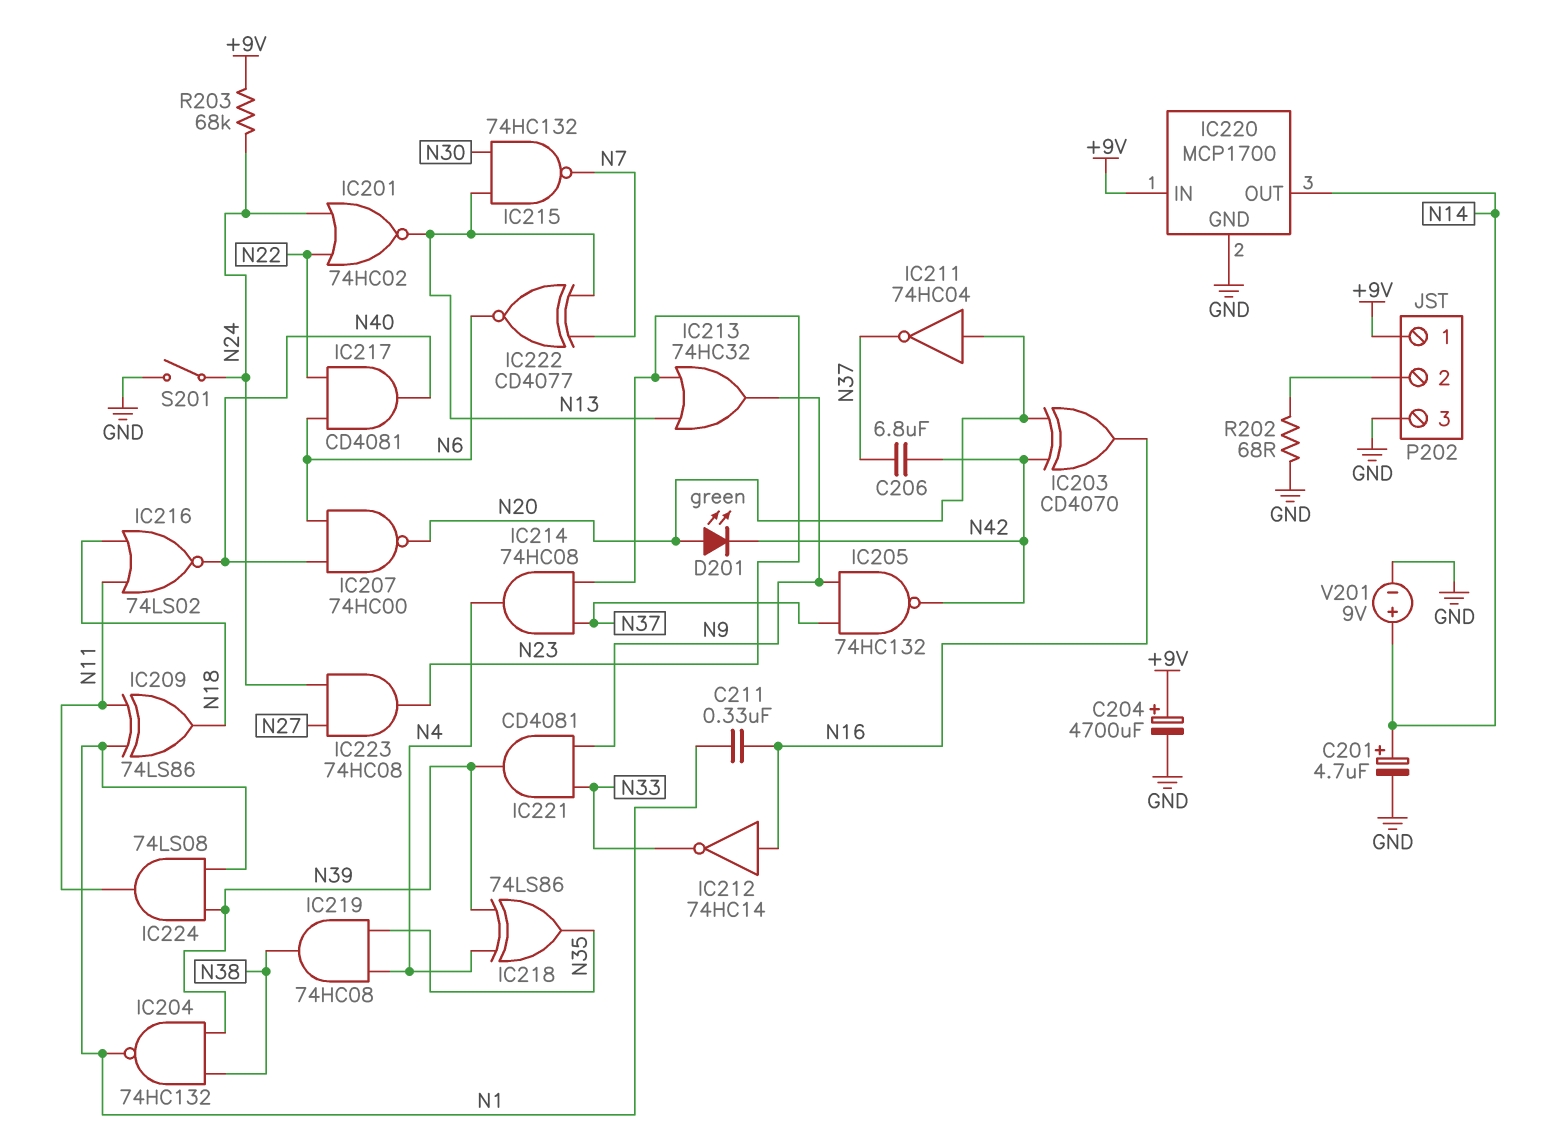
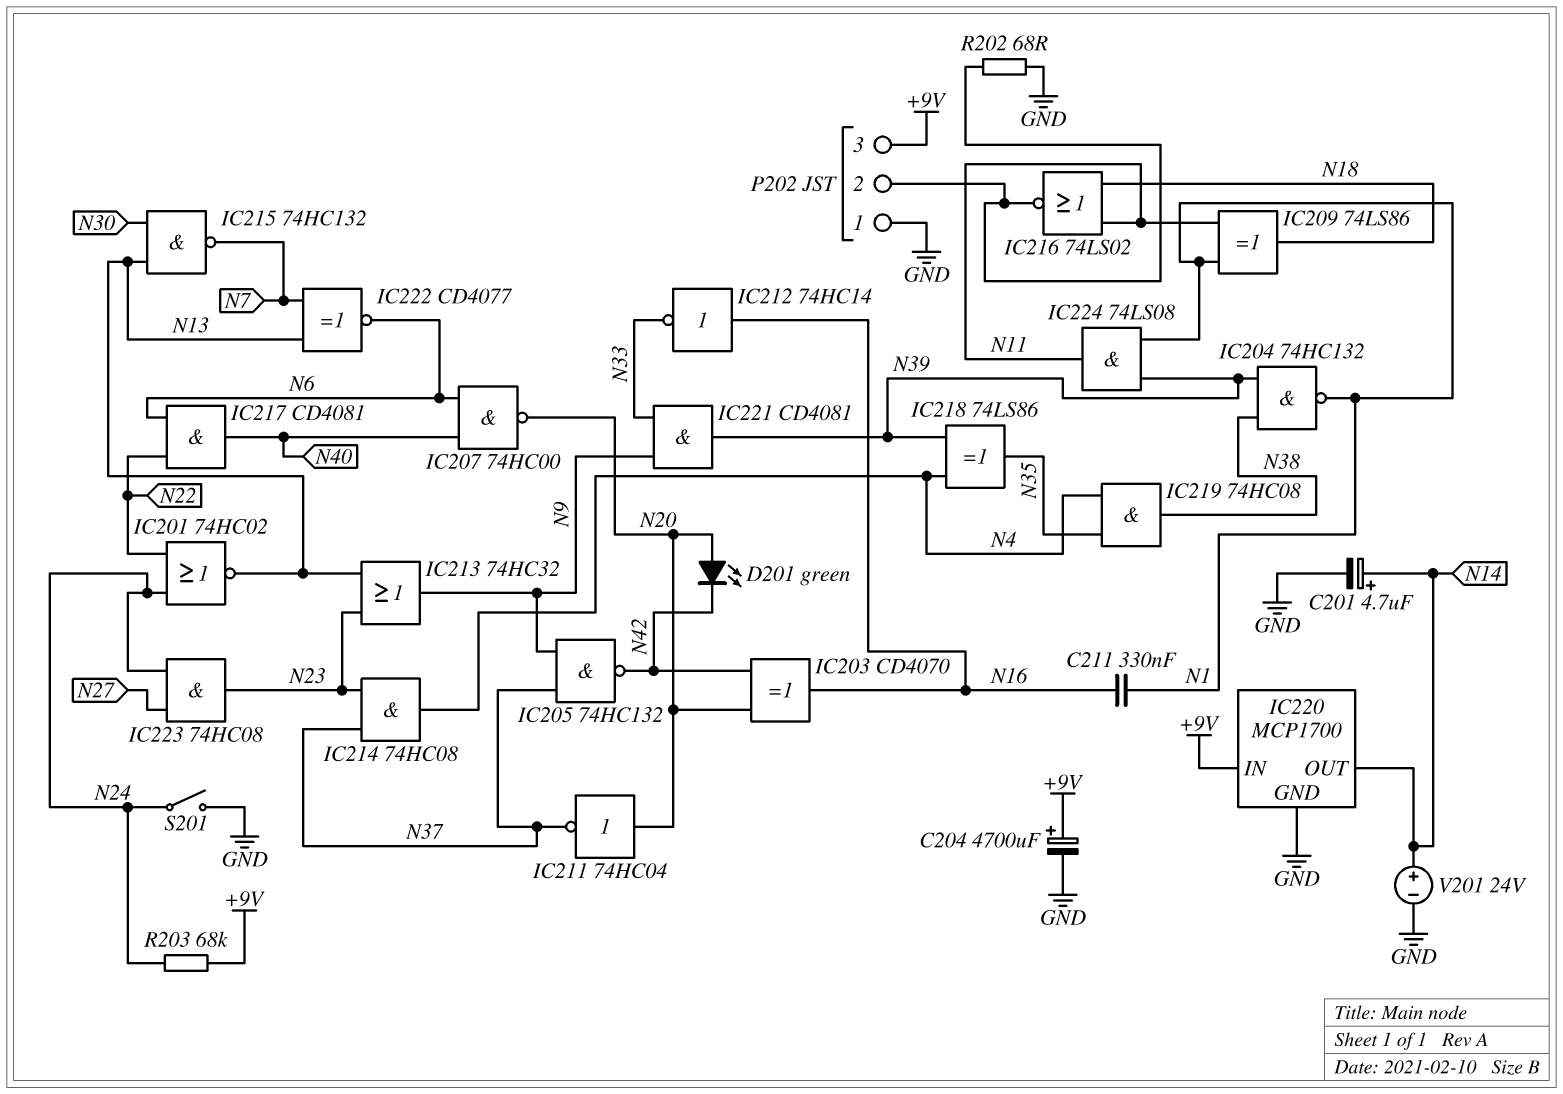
C206: 6.8uF (N37, N42) -> none
IC216: NOR 74LS02 (in N11, in N18, out N40) -> NOR 74LS02 (in N11, in N18, out P202/2)
P202 pin 1: +9V -> GND
P202 pin 3: GND -> +9V
V201: 9V (plus N14, minus GND) -> 24V (plus N14, minus GND)

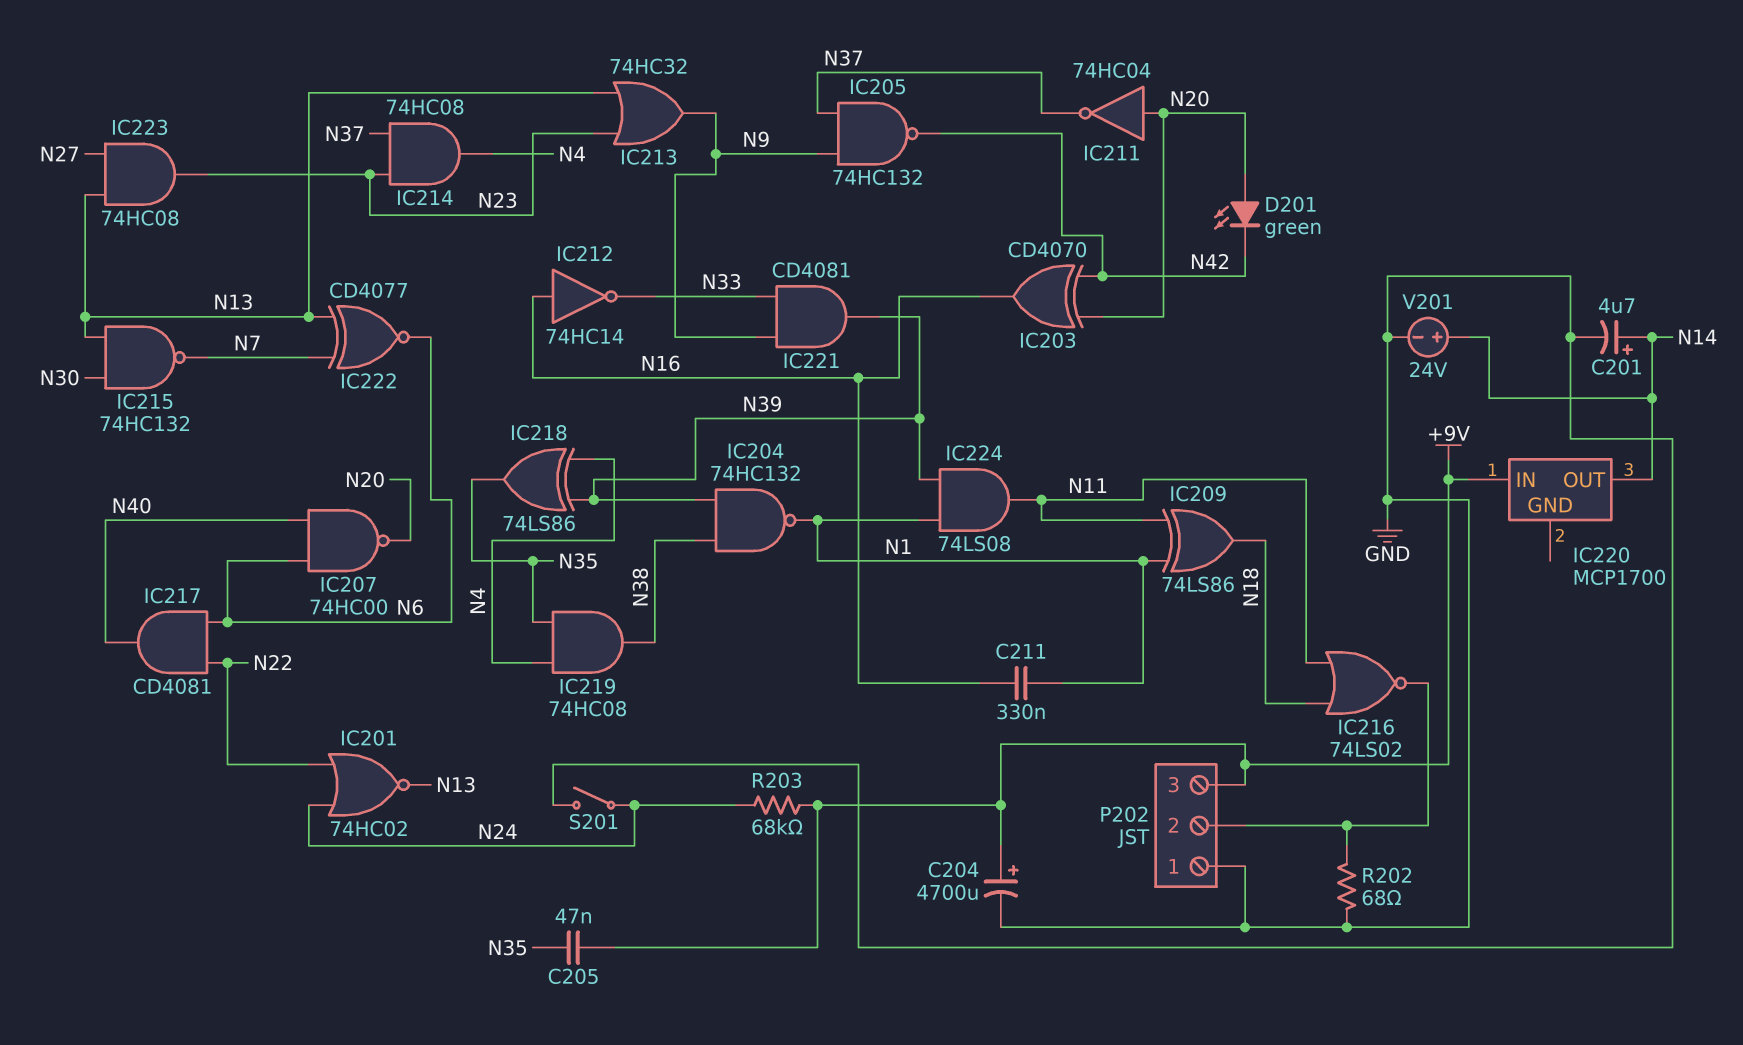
C205: none -> 47nF (+9V, N35)
IC220 pin GND: GND -> none
IC223: AND 74HC08 (in N24, in N27, out N23) -> AND 74HC08 (in N13, in N27, out N23)

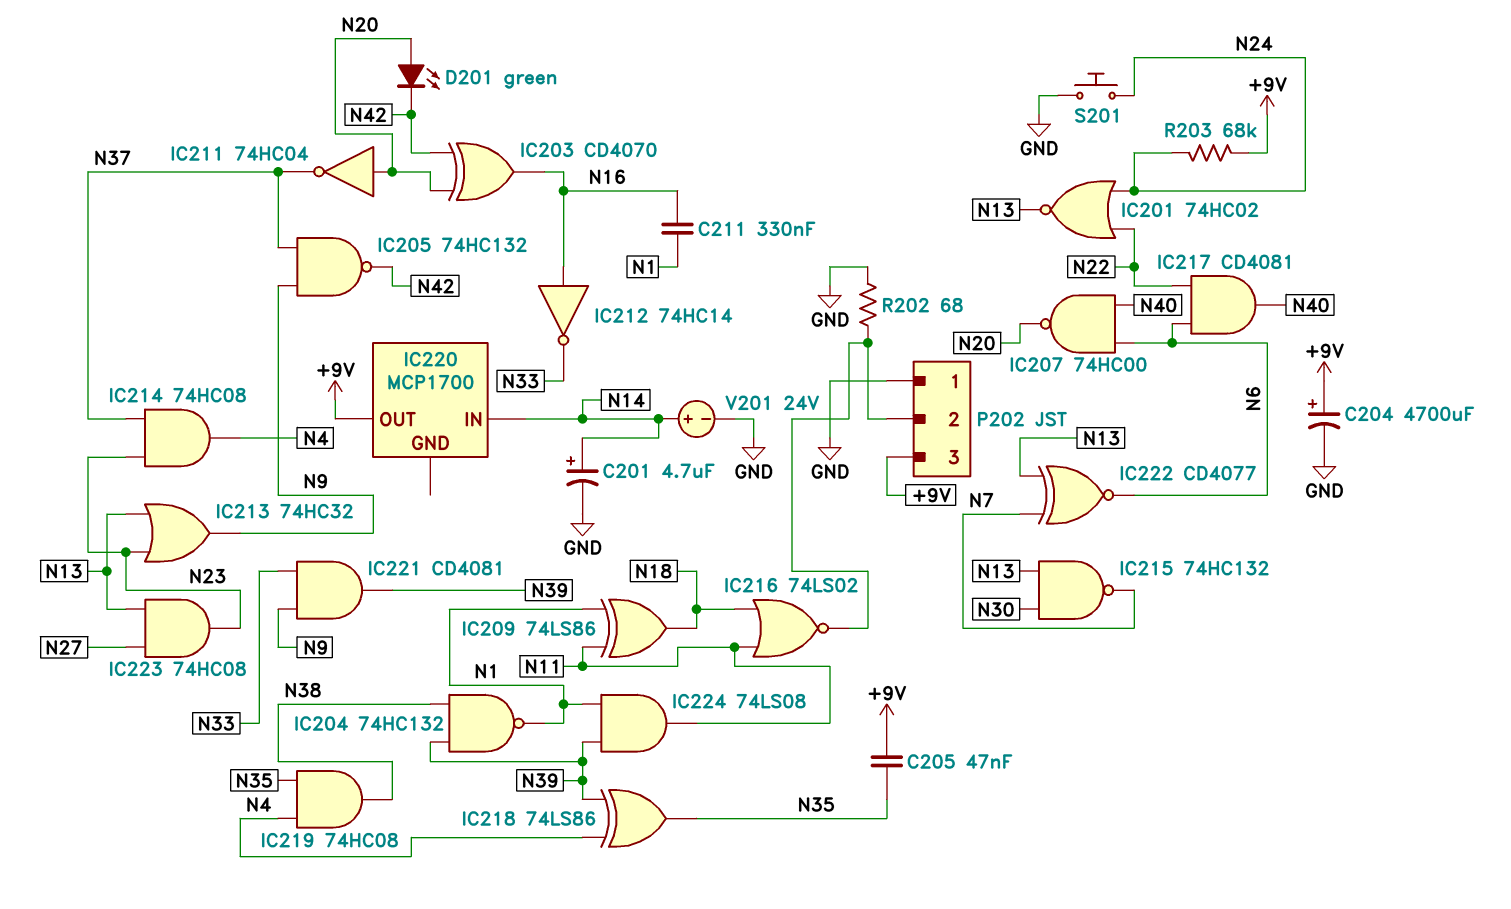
IC220 pin IN: +9V -> N14
IC220 pin OUT: N14 -> +9V
S201: switch (GND, N24) -> button (GND, N24)

